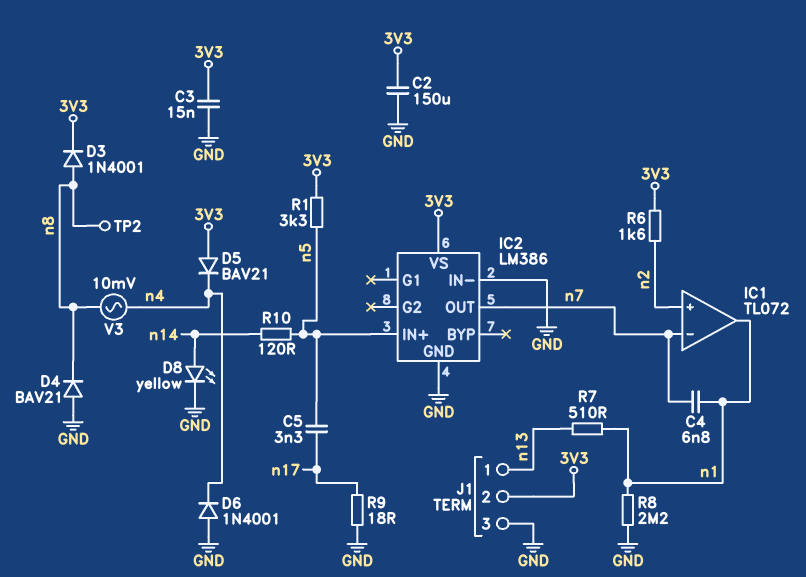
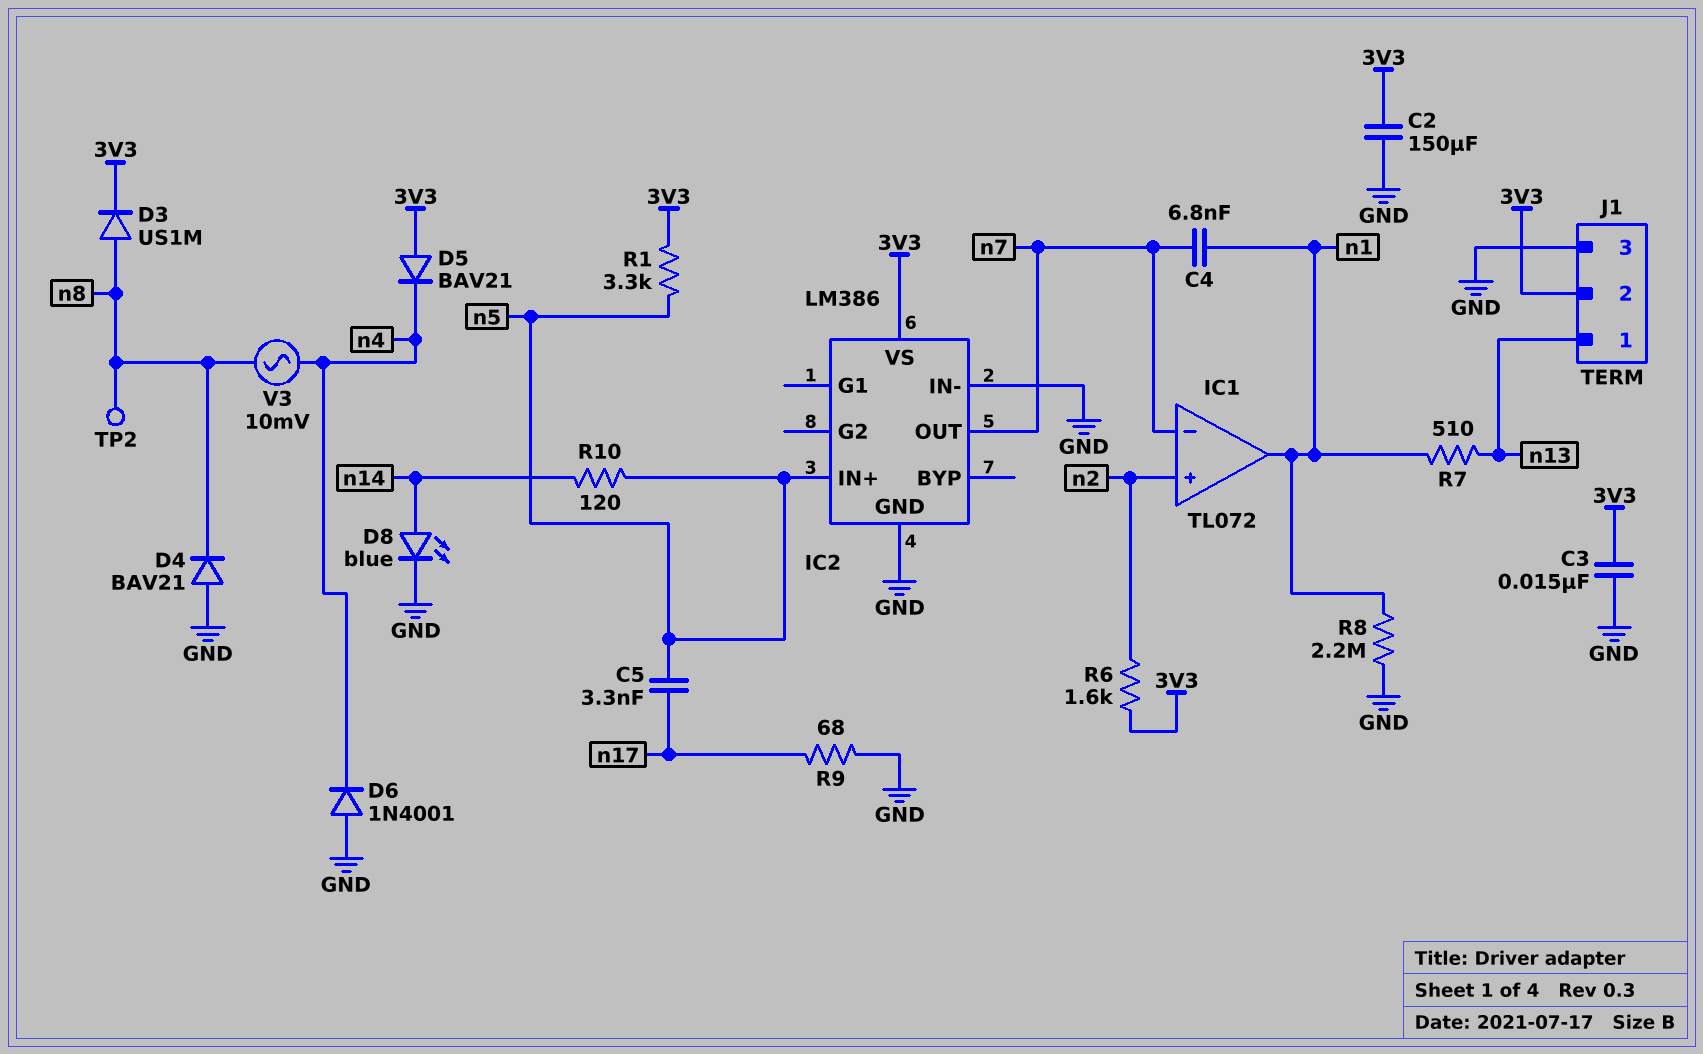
D3: diode 1N4001 (A n8, K 3V3) -> diode US1M (A n8, K 3V3)
D8: LED yellow (A n14, K GND) -> LED blue (A n14, K GND)
R9: 18 (GND, n17) -> 68 (GND, n17)

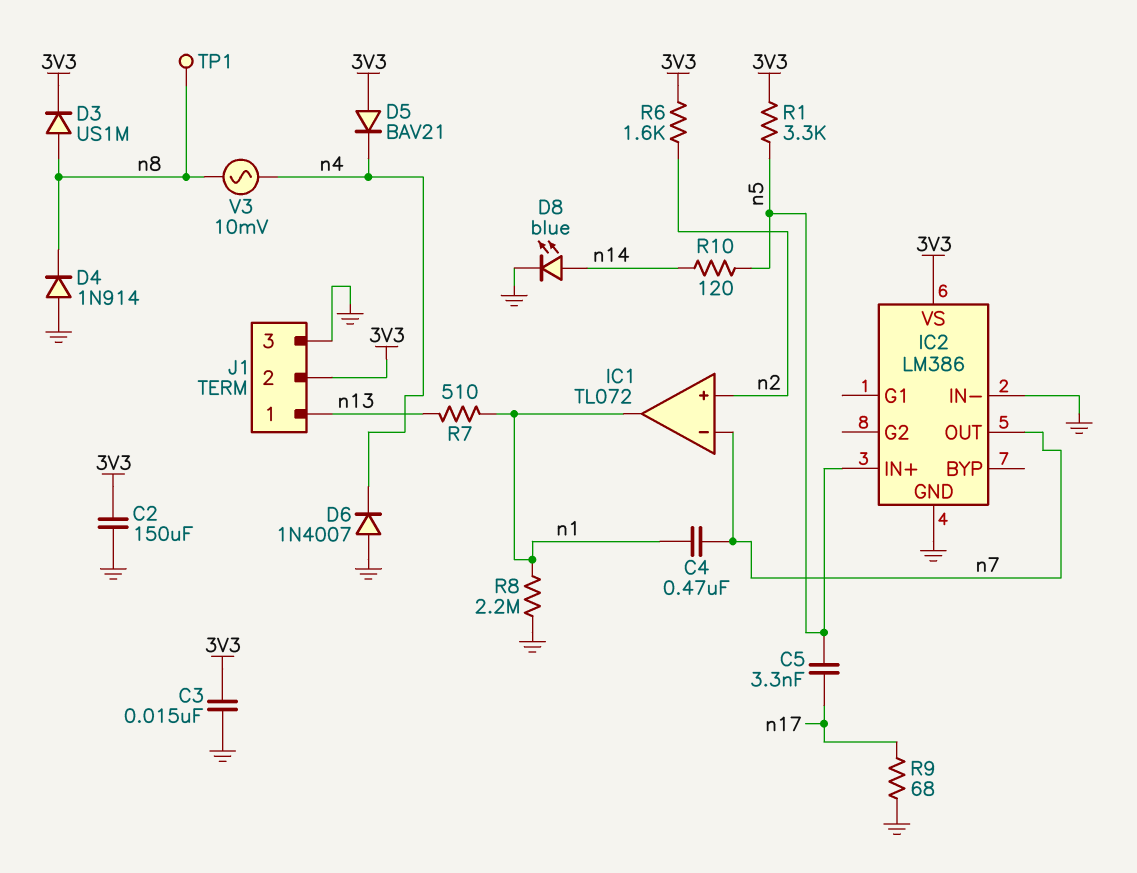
C4: 6.8nF (n1, n7) -> 470nF (n1, n7)
D4: diode BAV21 (A GND, K n8) -> diode 1N914 (A GND, K n8)
D6: diode 1N4001 (A GND, K n4) -> diode 1N4007 (A GND, K n4)
TP1: none -> test point (n8)
TP2: test point (n8) -> none

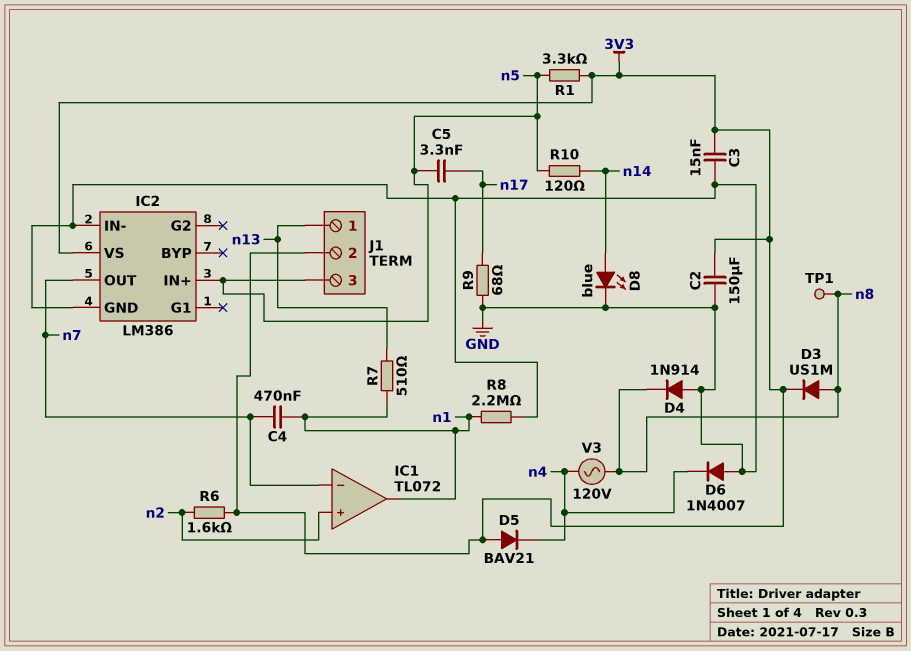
J1 pin 3: GND -> n5
V3: AC 10mV (n4, n8) -> AC 120V (n4, n8)

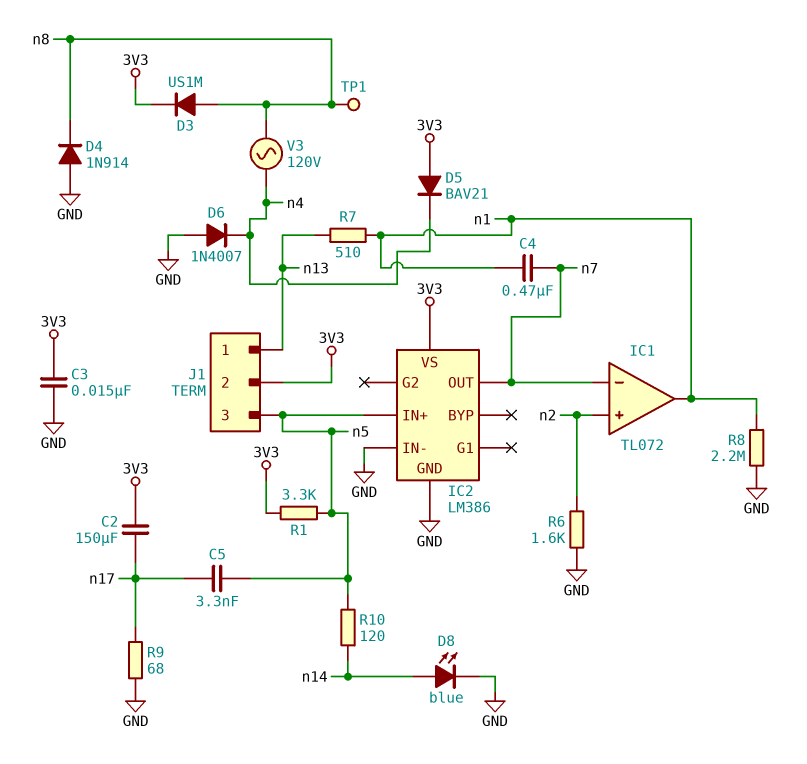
C2: 150uF (3V3, GND) -> 150uF (3V3, n17)
R6: 1.6k (3V3, n2) -> 1.6k (GND, n2)

